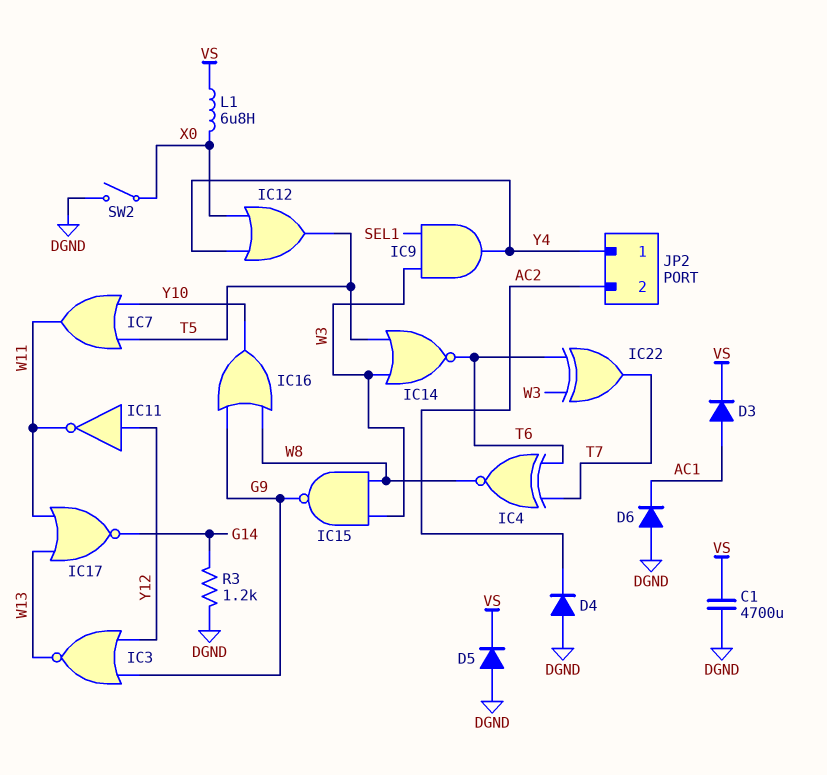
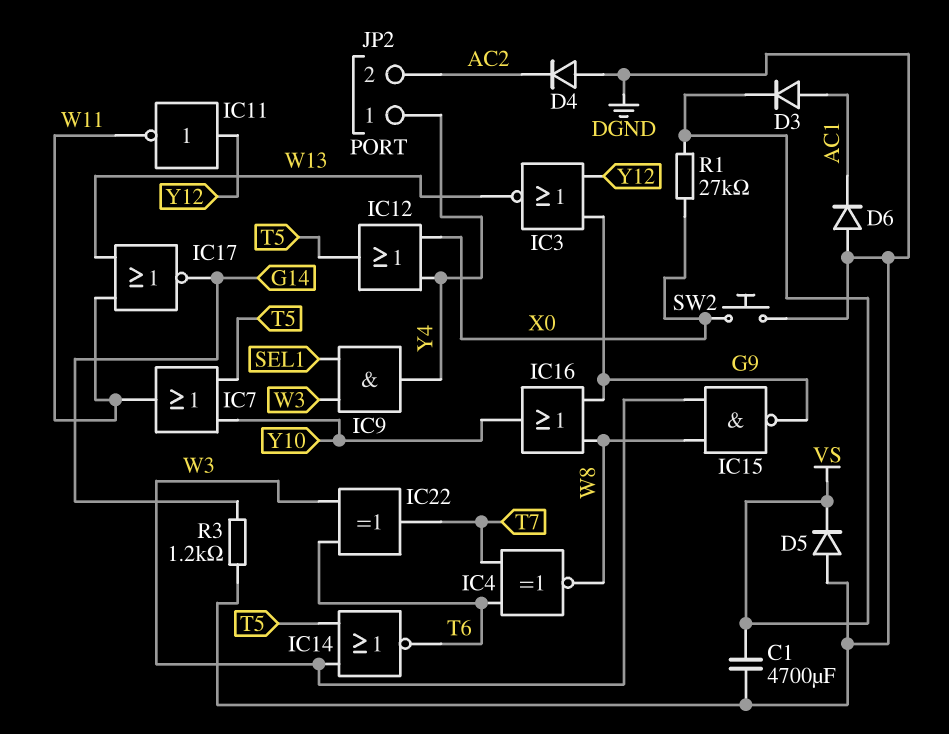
L1: 6.8uH (VS, X0) -> none
R1: none -> 27k (VS, X0)
SW2: switch (DGND, X0) -> button (DGND, X0)

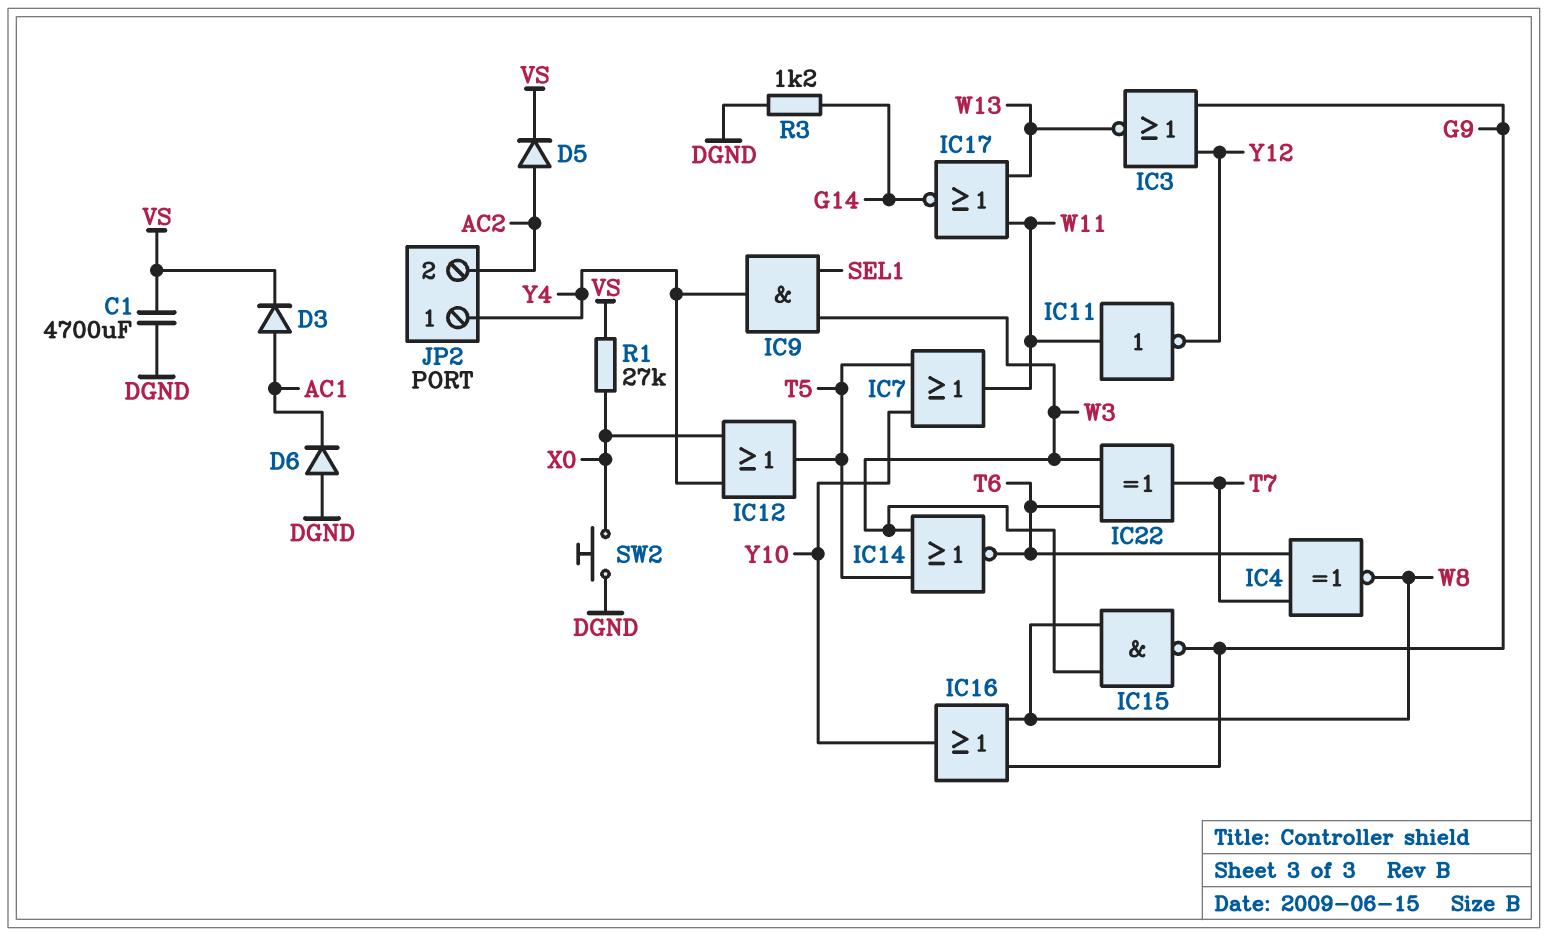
D4: diode (A DGND, K AC2) -> none
D5: diode (A DGND, K VS) -> diode (A AC2, K VS)
IC11: NOT (in Y12, out W11) -> NOT (in W11, out Y12)

